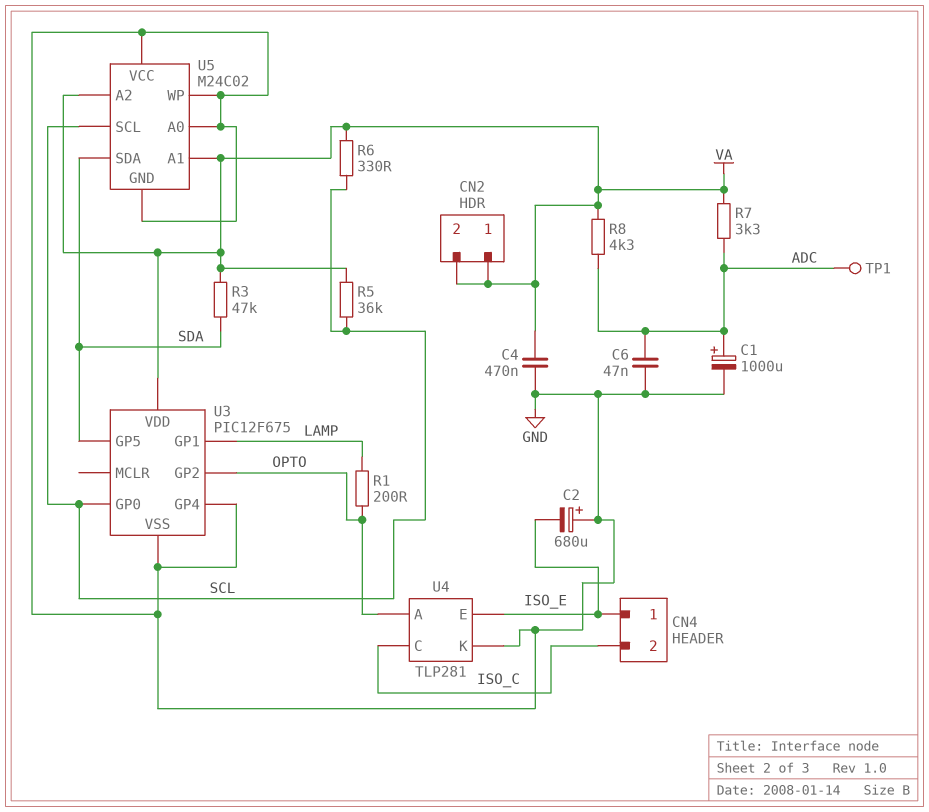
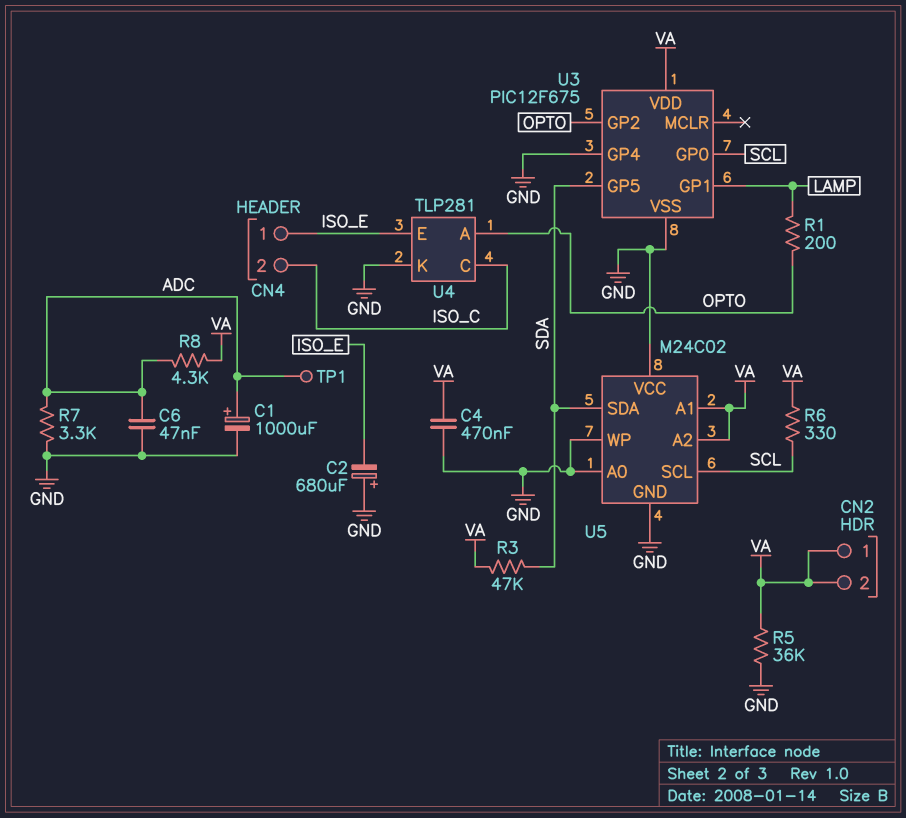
R5: 36k (SCL, VA) -> 36k (GND, VA)
R7: 3.3k (ADC, VA) -> 3.3k (ADC, GND)

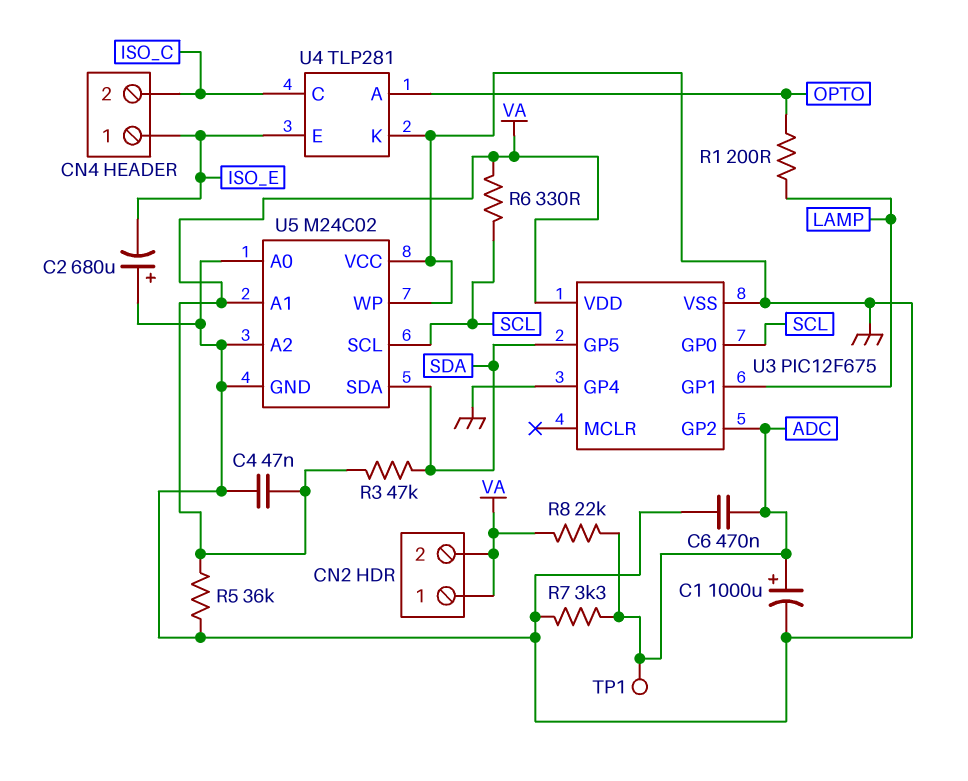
C4: 470nF (GND, VA) -> 47nF (GND, VA)
C6: 47nF (ADC, GND) -> 470nF (ADC, GND)
R8: 4.3k (ADC, VA) -> 22k (ADC, VA)
U3 pin GP2: OPTO -> ADC
U5 pin A2: VA -> GND

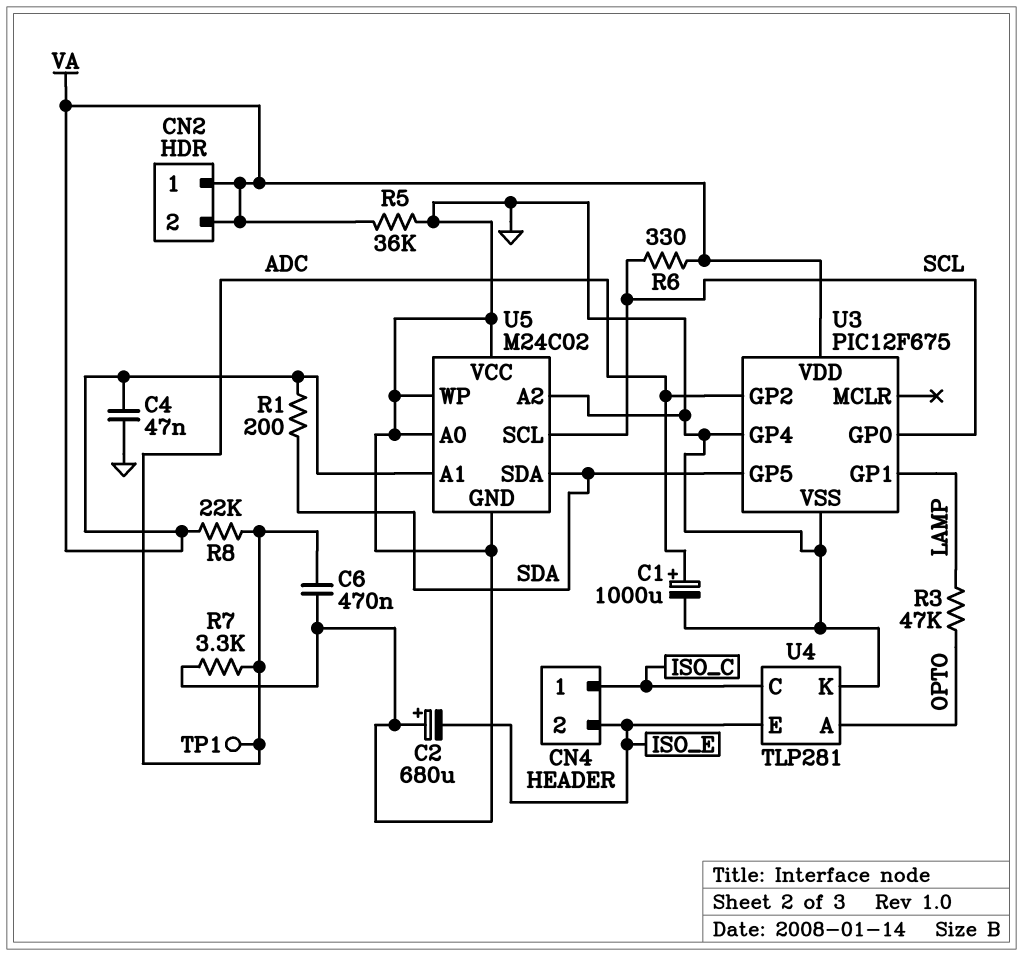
CN4 pin 1: ISO_E -> ISO_C
CN4 pin 2: ISO_C -> ISO_E
R1: 200 (LAMP, OPTO) -> 200 (SDA, VA)
R3: 47k (SDA, VA) -> 47k (LAMP, OPTO)

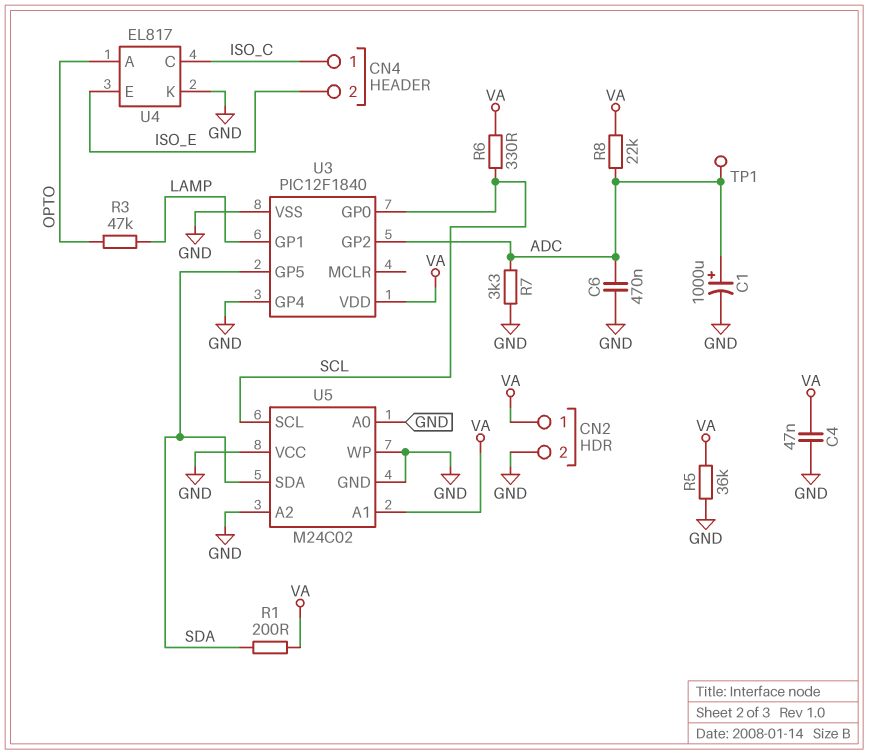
C2: 680uF (plus GND, minus ISO_E) -> none
CN2 pin 2: VA -> GND
U3: PIC12F675 -> PIC12F1840
U4: TLP281 -> EL817

